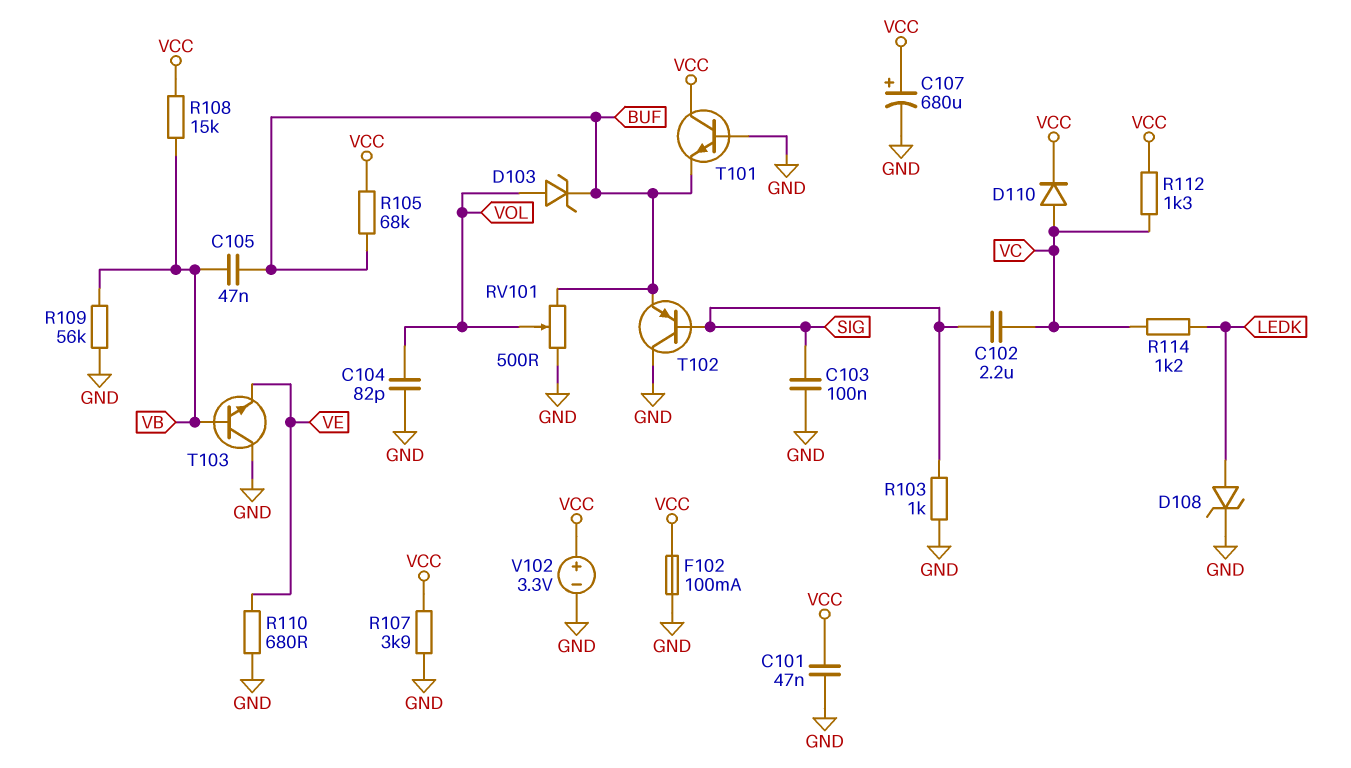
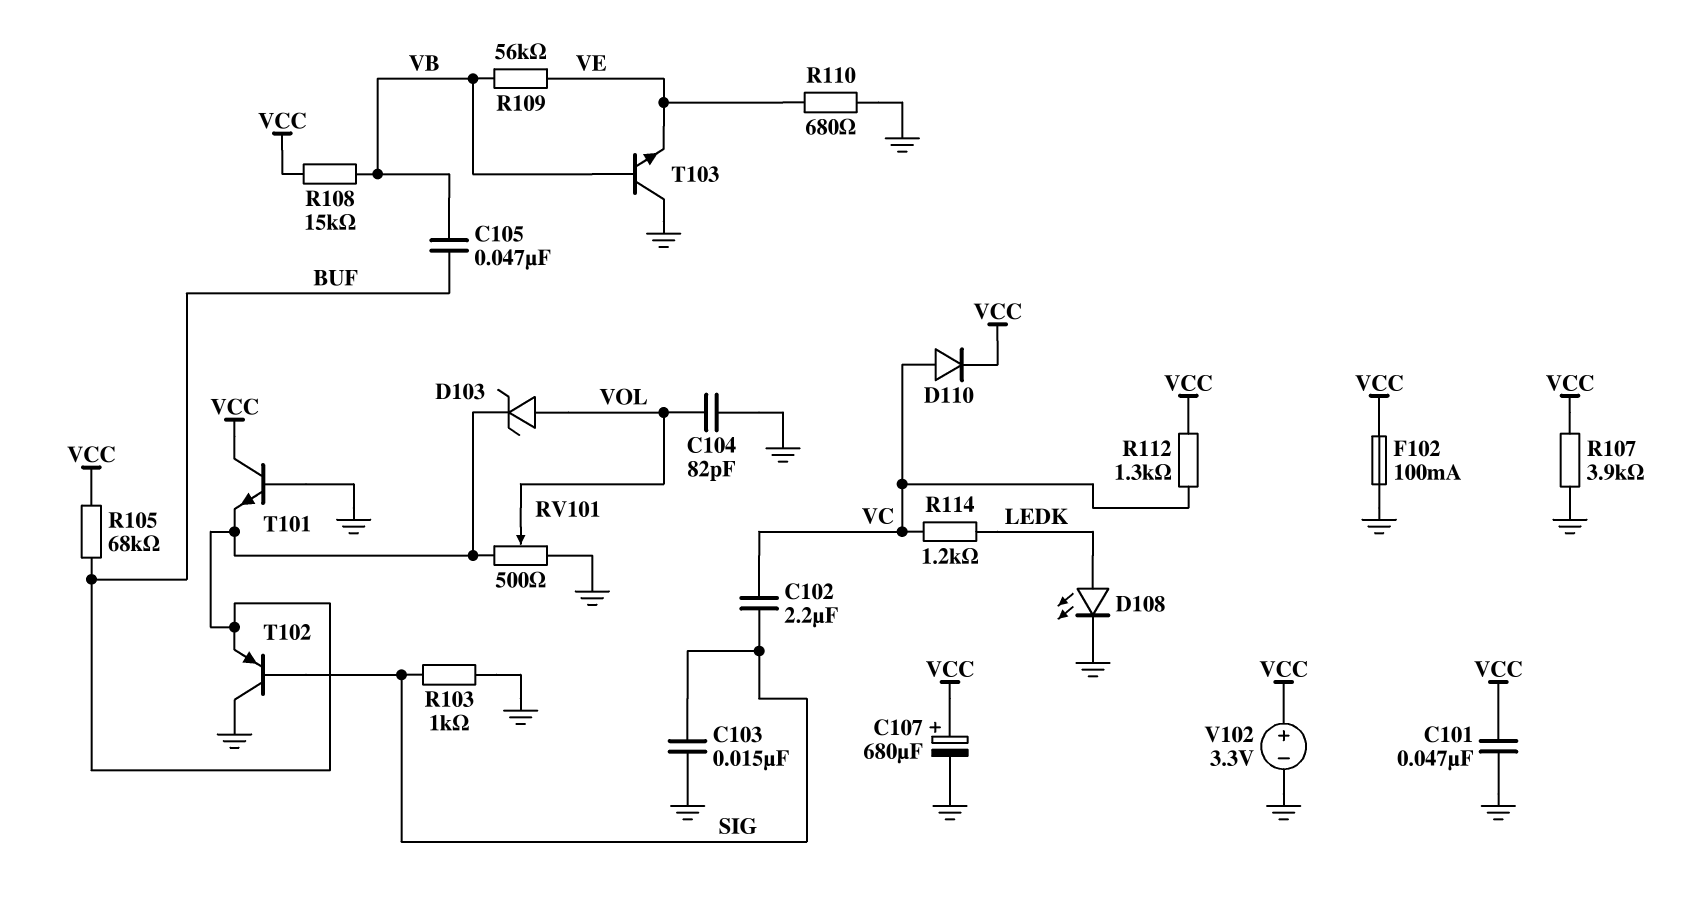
C103: 100nF (GND, SIG) -> 15nF (GND, SIG)
D108: zener (A LEDK, K GND) -> LED (A LEDK, K GND)
R109: 56k (GND, VB) -> 56k (VB, VE)

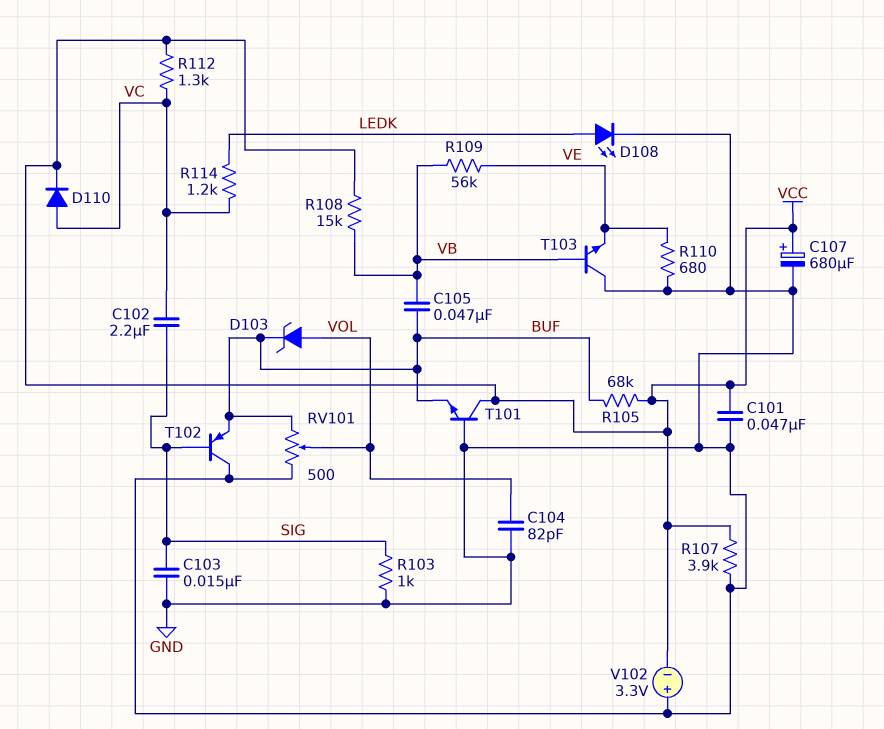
F102: 100mA (GND, VCC) -> none
V102: 3.3V (plus VCC, minus GND) -> 3.3V (plus GND, minus VCC)

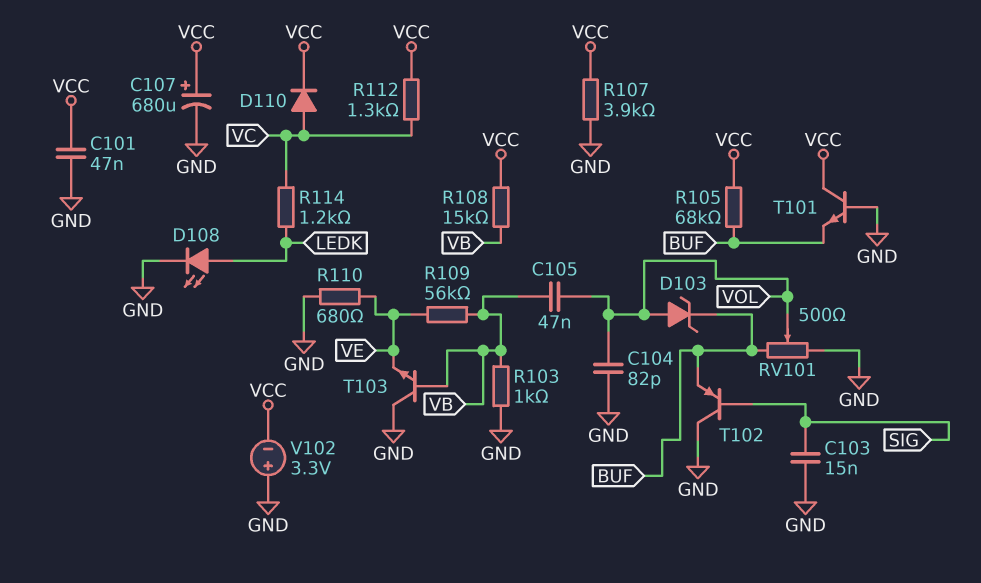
C102: 2.2uF (SIG, VC) -> none
C105: 47nF (BUF, VB) -> 47nF (VB, VOL)
R103: 1k (GND, SIG) -> 1k (GND, VB)

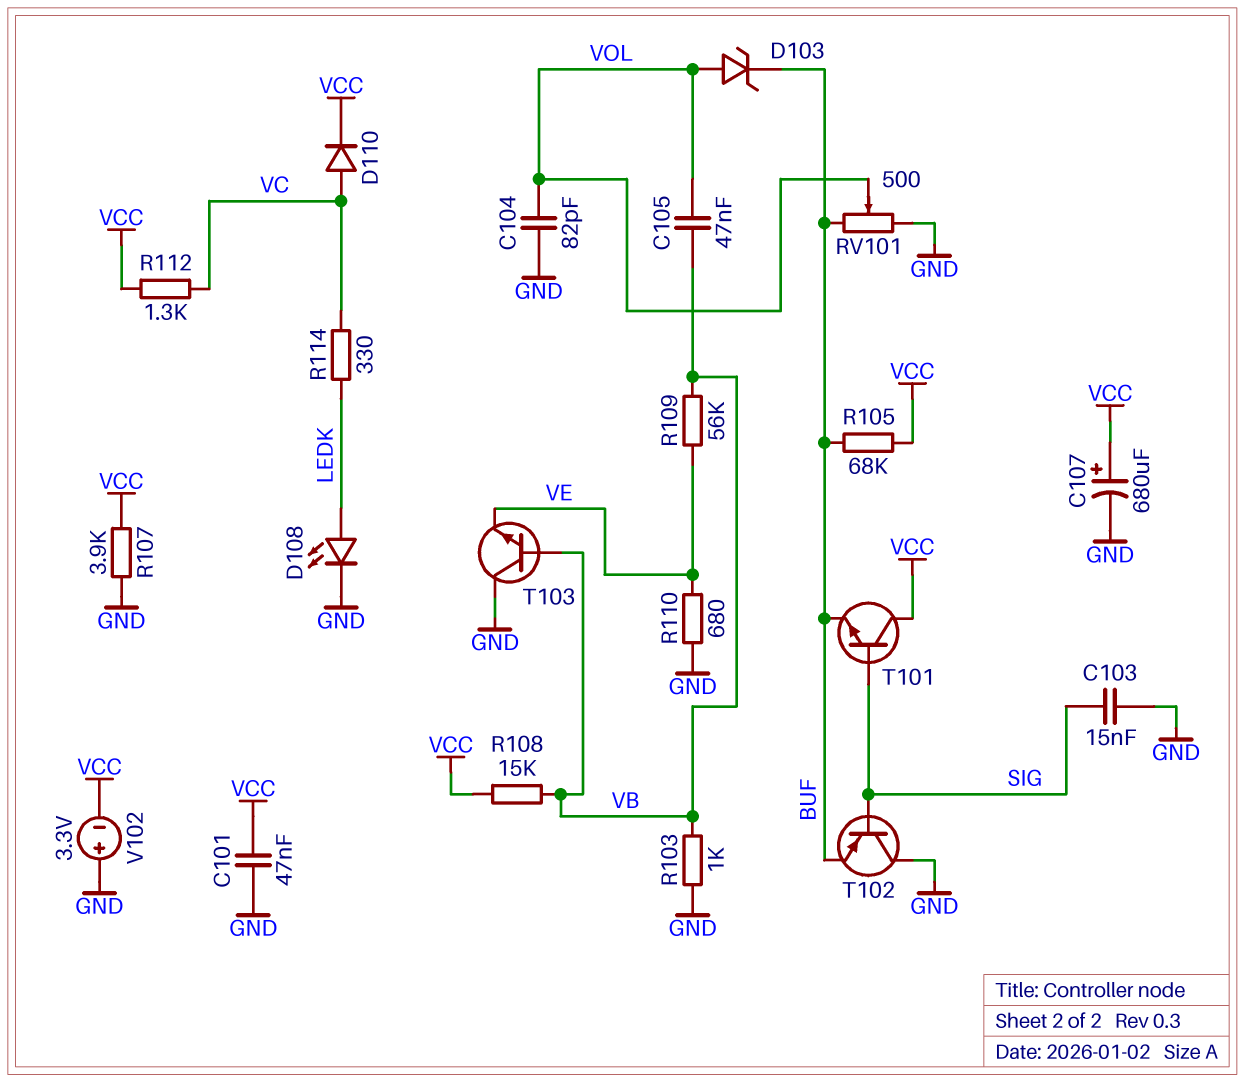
R114: 1.2k (LEDK, VC) -> 330 (LEDK, VC)
T101: NPN (B GND, C VCC, E BUF) -> NPN (B SIG, C VCC, E BUF)

